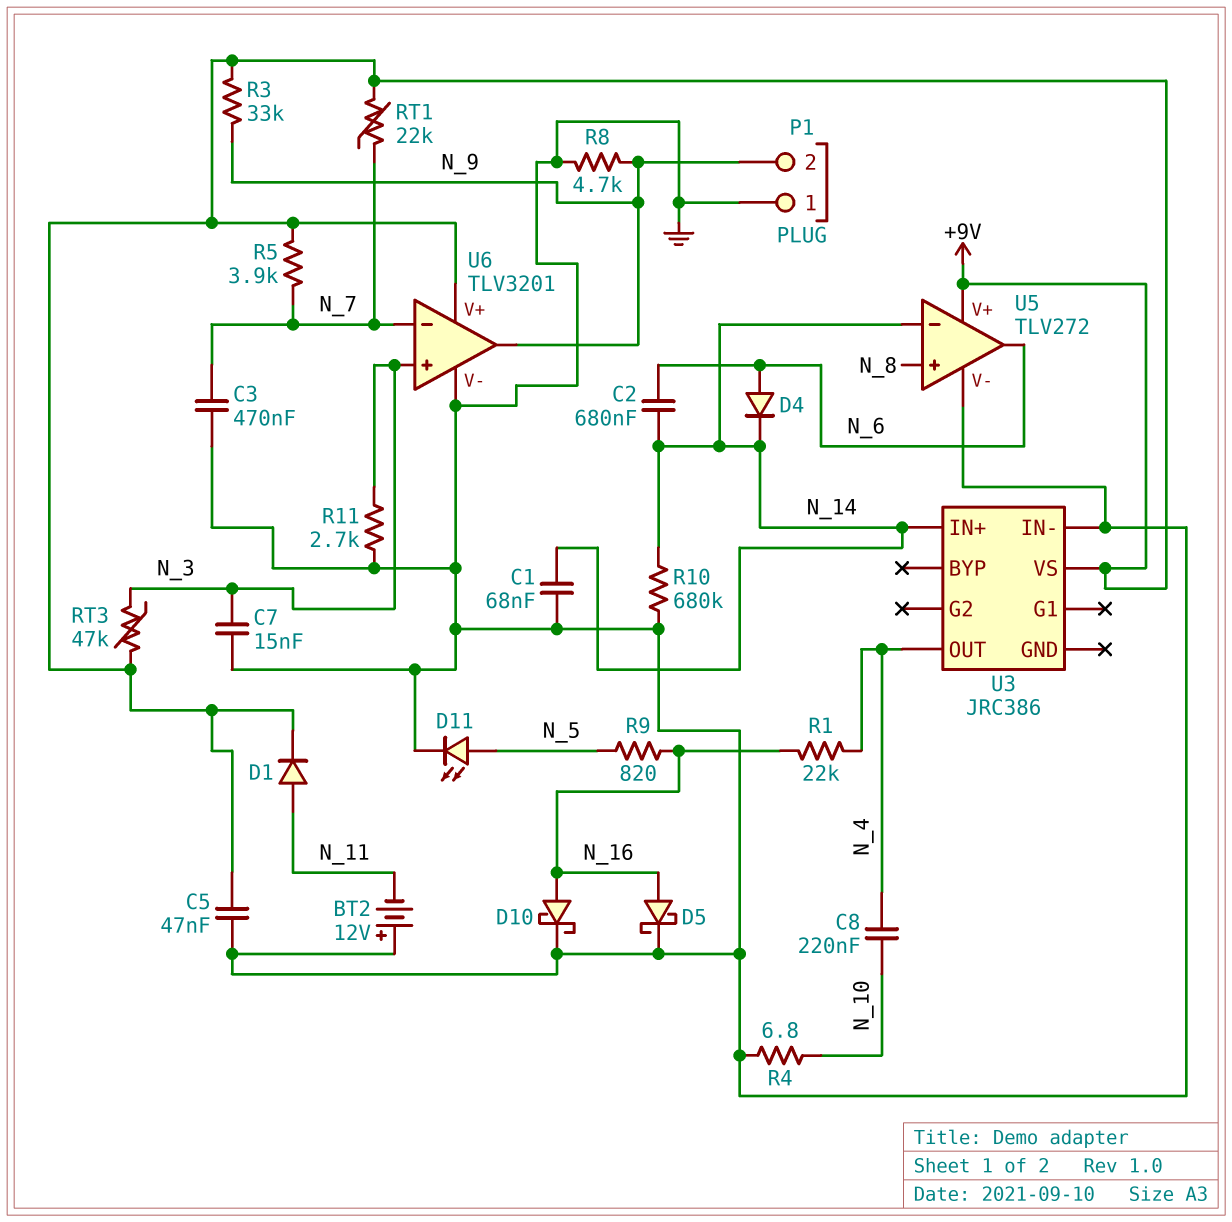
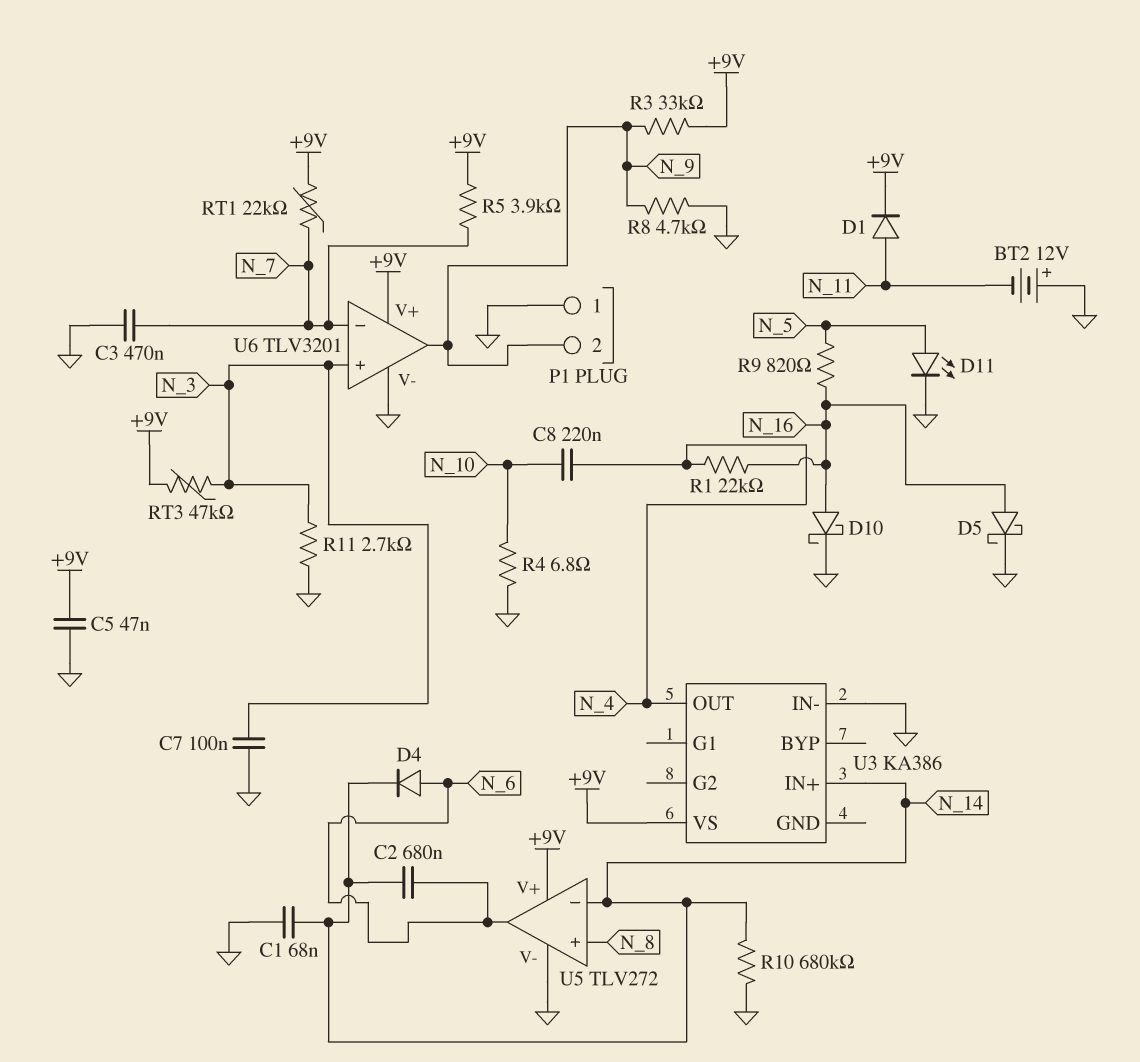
C7: 15nF (GND, N_3) -> 100nF (GND, N_3)
U3: JRC386 -> KA386

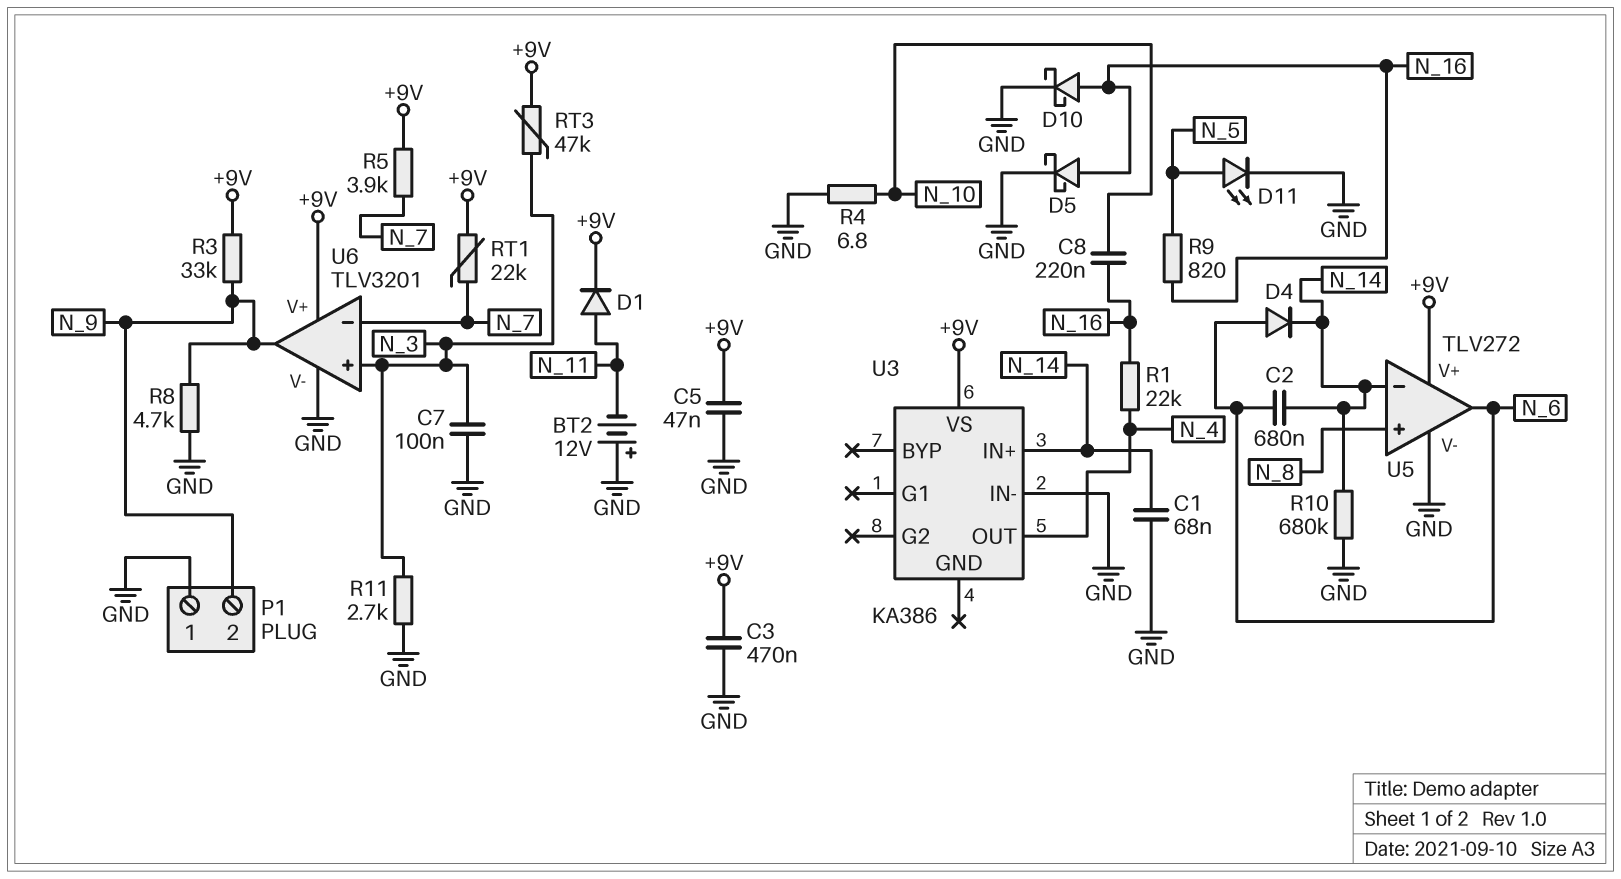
C3: 470nF (GND, N_7) -> 470nF (+9V, GND)
C8: 220nF (N_4, N_10) -> 220nF (N_10, N_16)

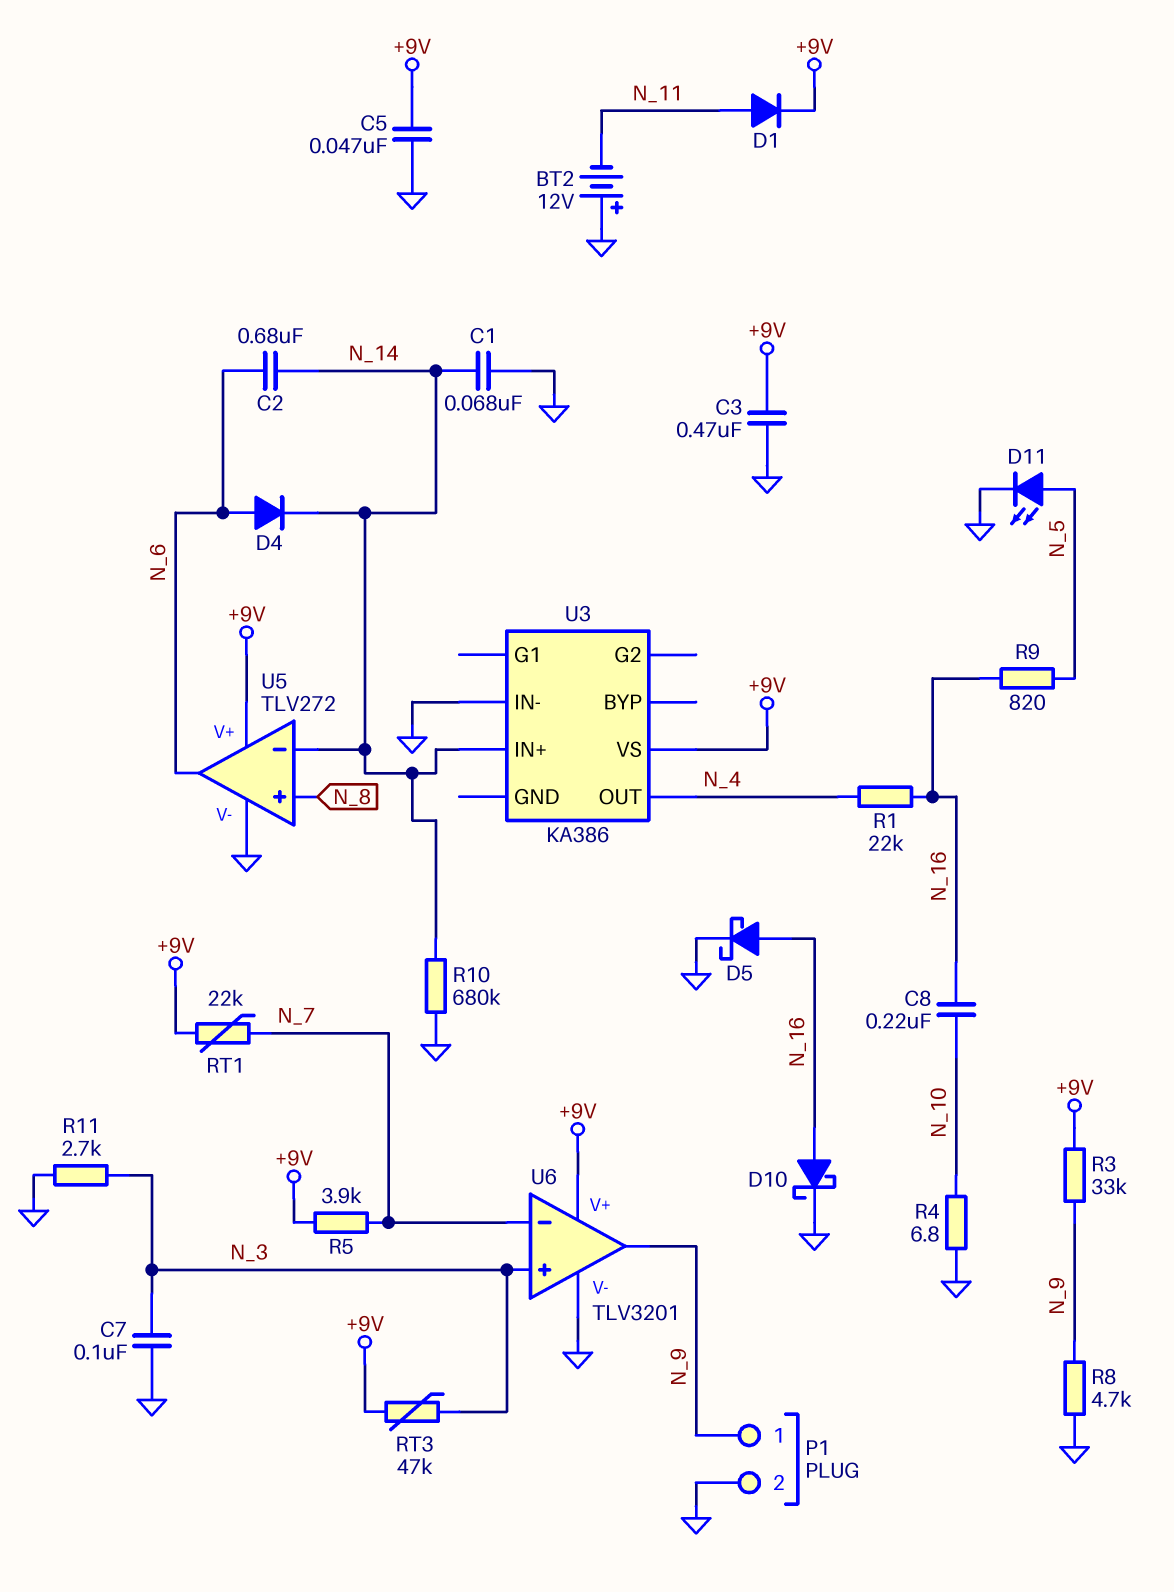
P1 pin 1: GND -> N_9
P1 pin 2: N_9 -> GND

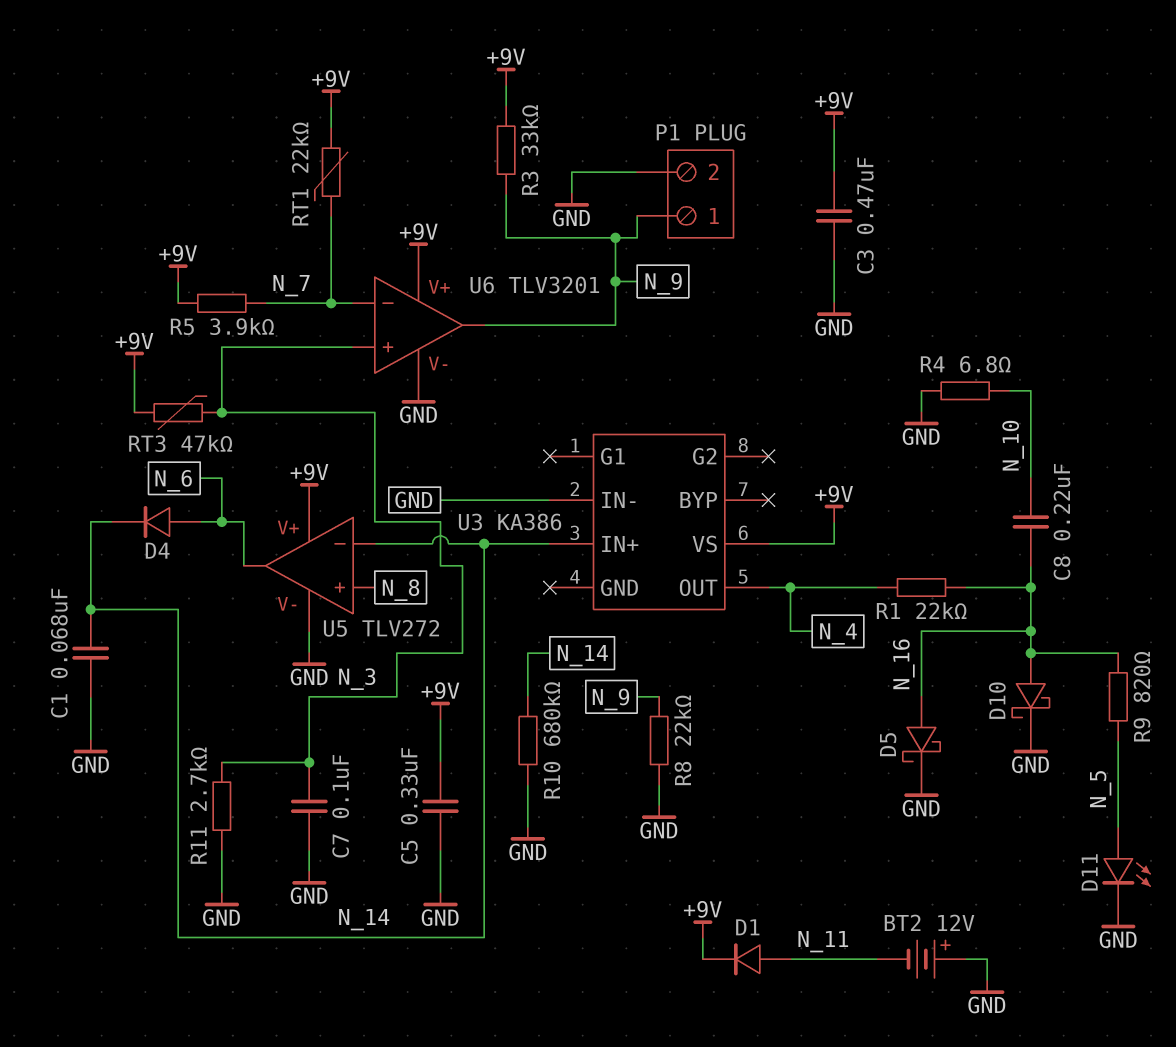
C2: 680nF (N_6, N_14) -> none
C5: 47nF (+9V, GND) -> 330nF (+9V, GND)
R8: 4.7k (GND, N_9) -> 22k (GND, N_9)

